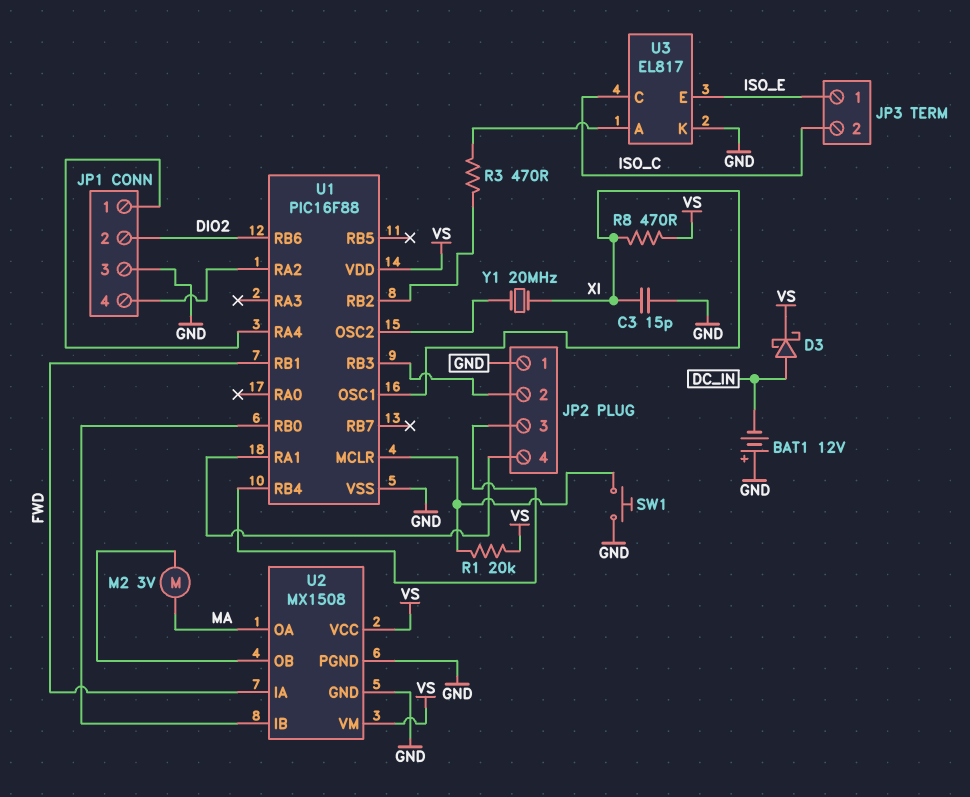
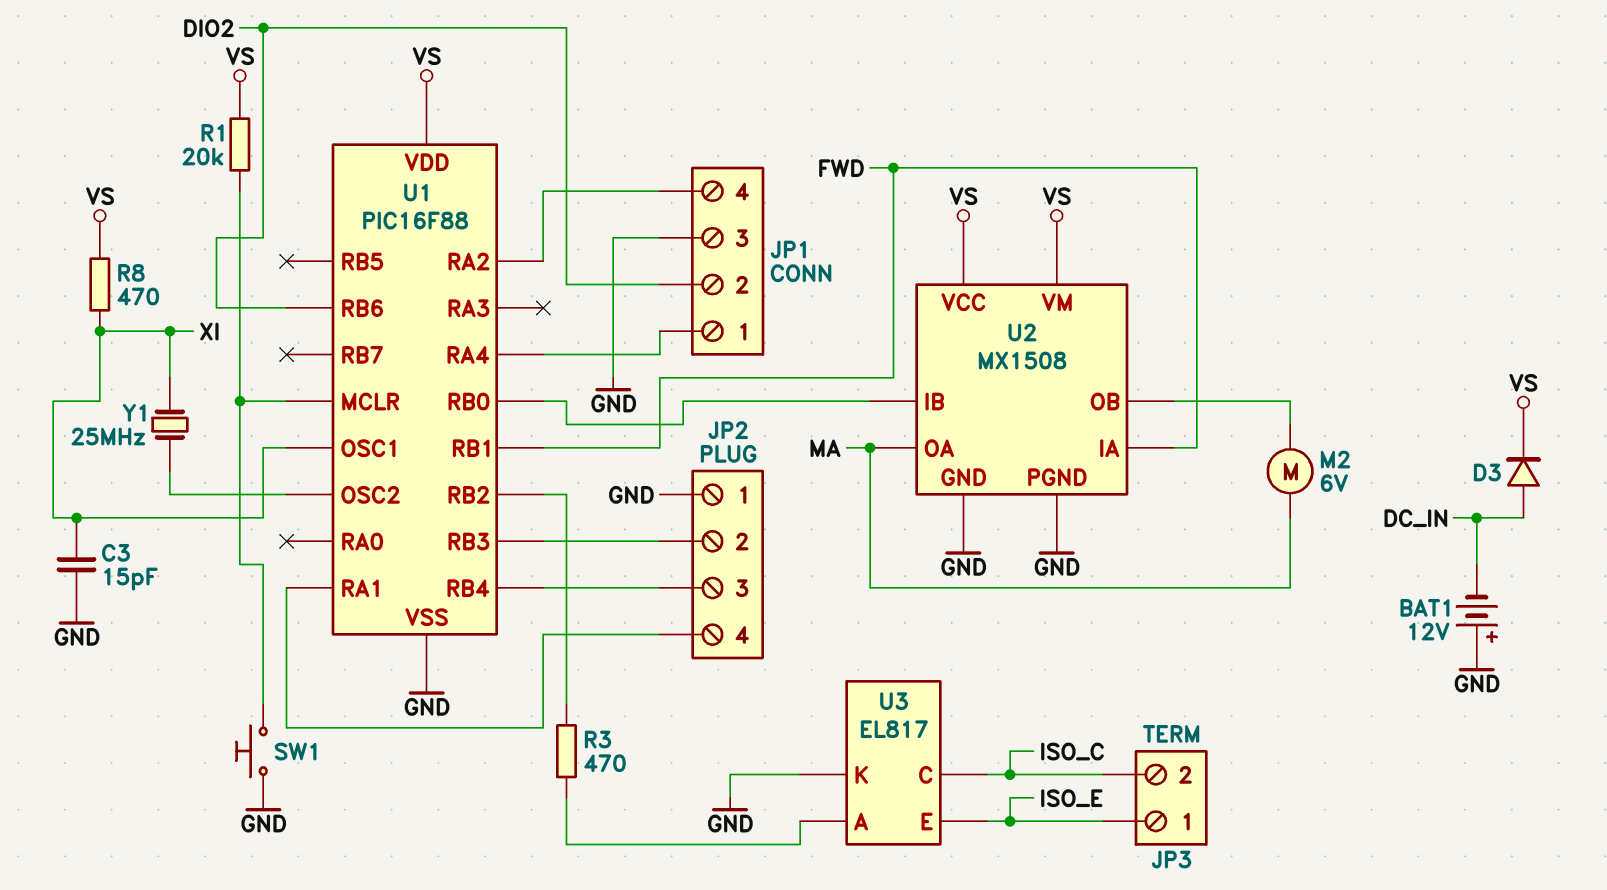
D3: schottky (A DC_IN, K VS) -> diode (A DC_IN, K VS)
M2: motor 3V (MA, U2/OB) -> motor 6V (MA, U2/OB)
Y1: 20MHz (U1/OSC2, XI) -> 25MHz (U1/OSC2, XI)

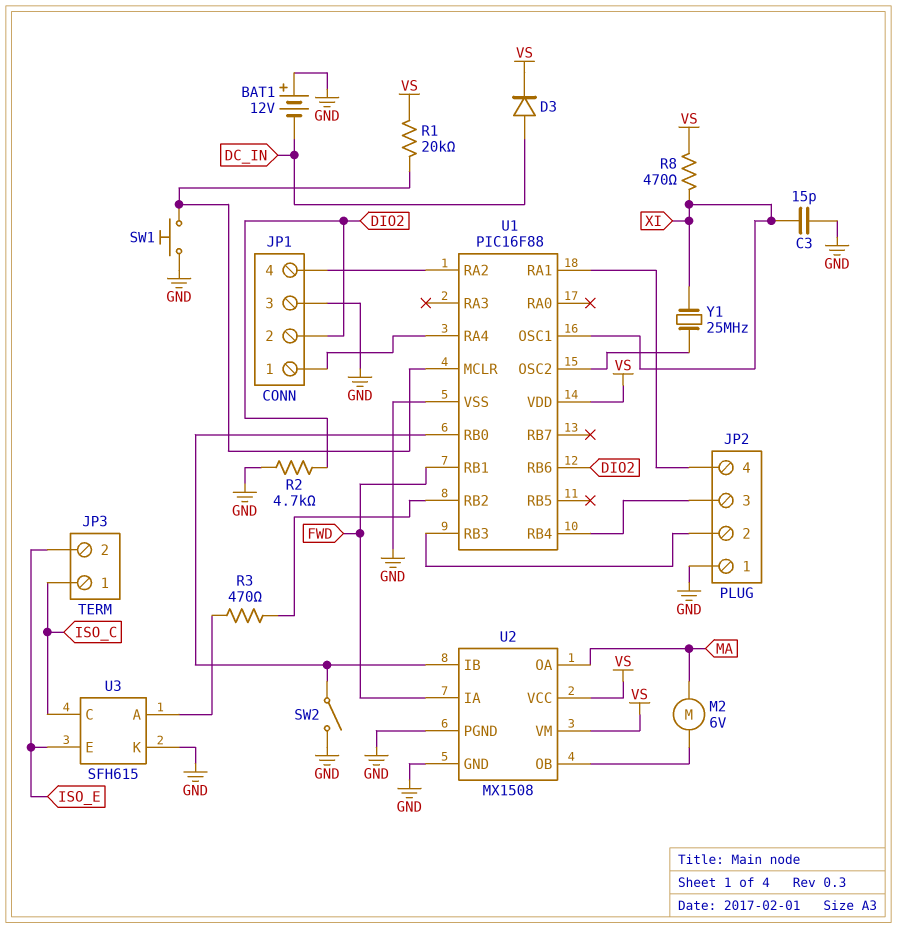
JP3 pin 1: ISO_E -> ISO_C
JP3 pin 2: ISO_C -> ISO_E
R2: none -> 4.7k (DIO2, GND)
SW2: none -> switch (GND, U1/RB0)
U3: EL817 -> SFH615

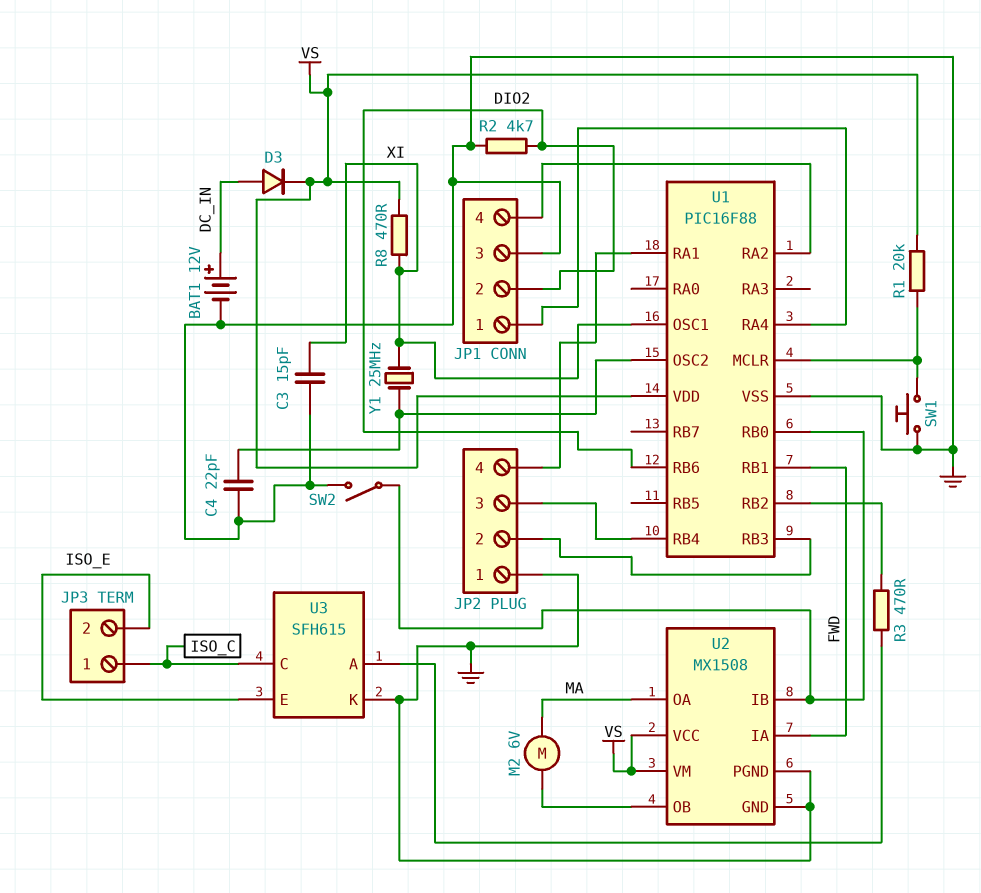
BAT1: 12V (plus GND, minus DC_IN) -> 12V (plus DC_IN, minus GND)
C4: none -> 22pF (GND, U1/OSC2)

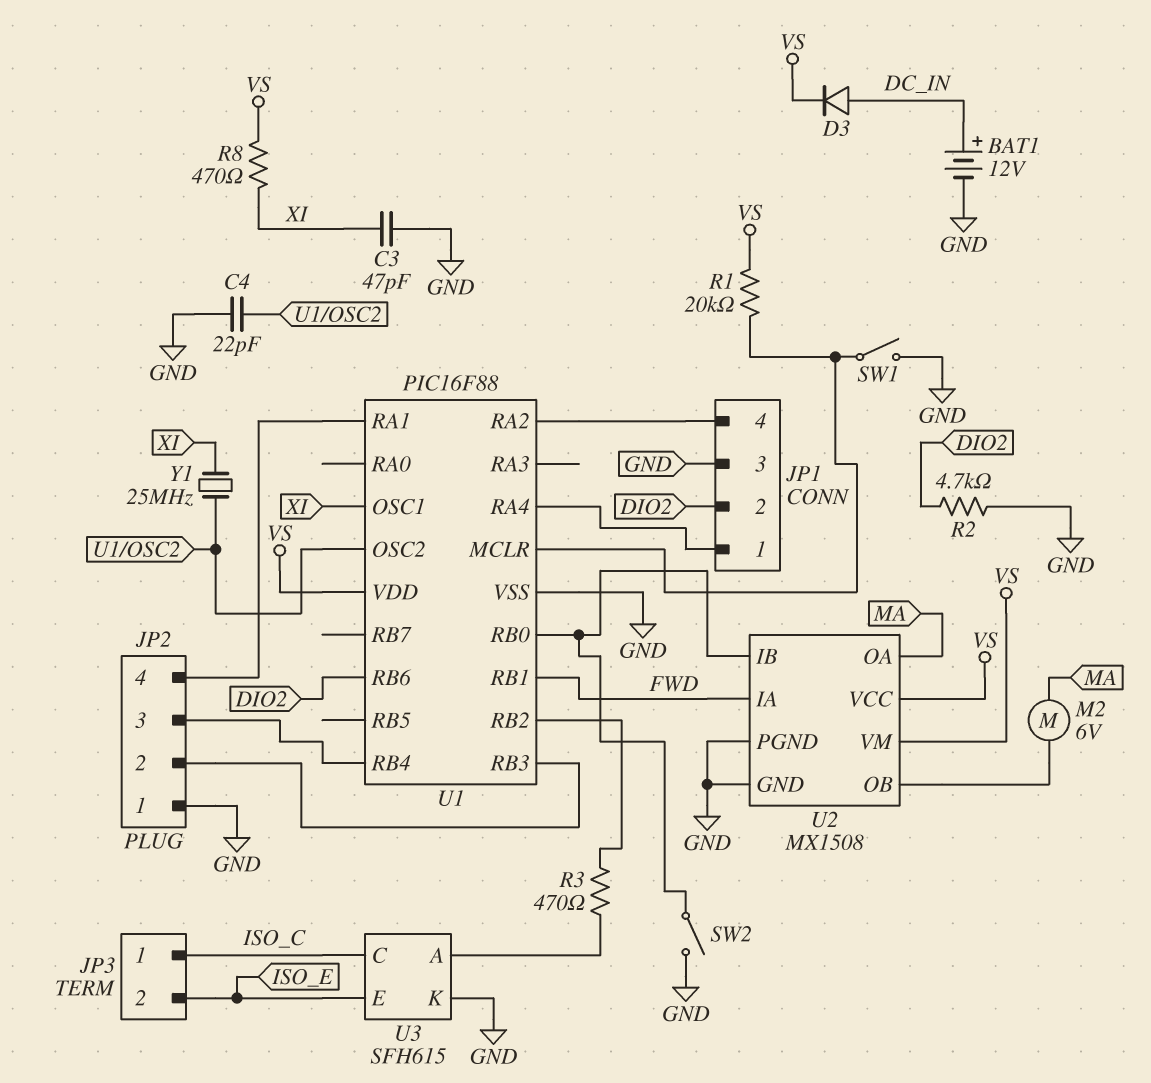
C3: 15pF (GND, XI) -> 47pF (GND, XI)
SW1: button (GND, U1/MCLR) -> switch (GND, U1/MCLR)

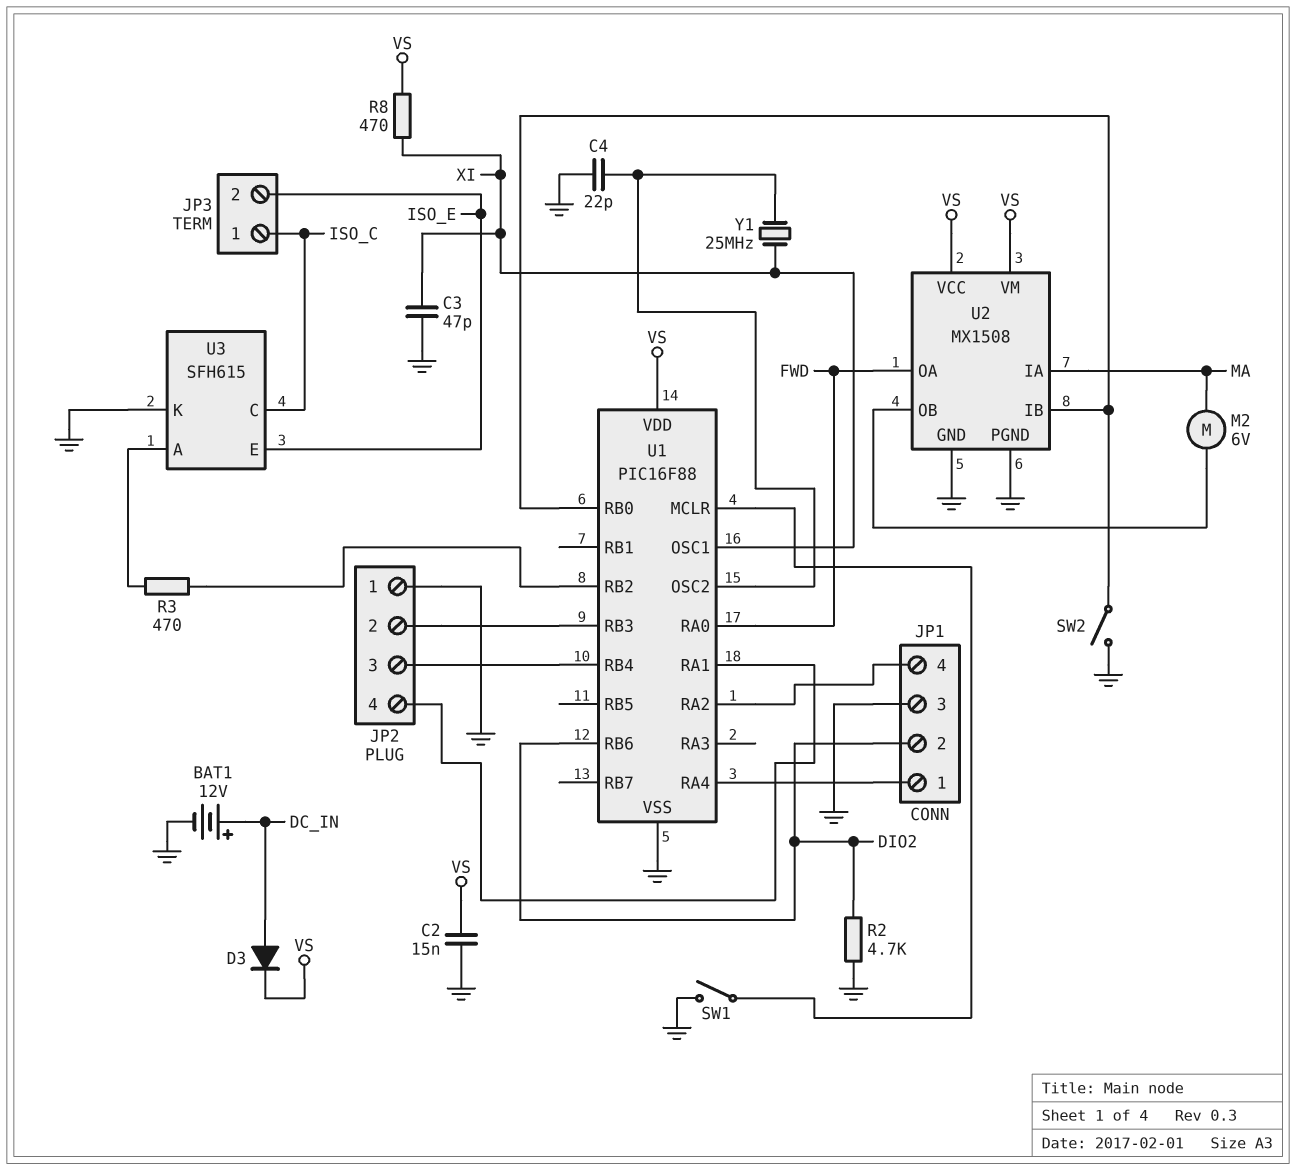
C2: none -> 15nF (GND, VS)
R1: 20k (U1/MCLR, VS) -> none
U1 pin RA0: none -> FWD
U1 pin RB1: FWD -> none
U2 pin IA: FWD -> MA
U2 pin OA: MA -> FWD

